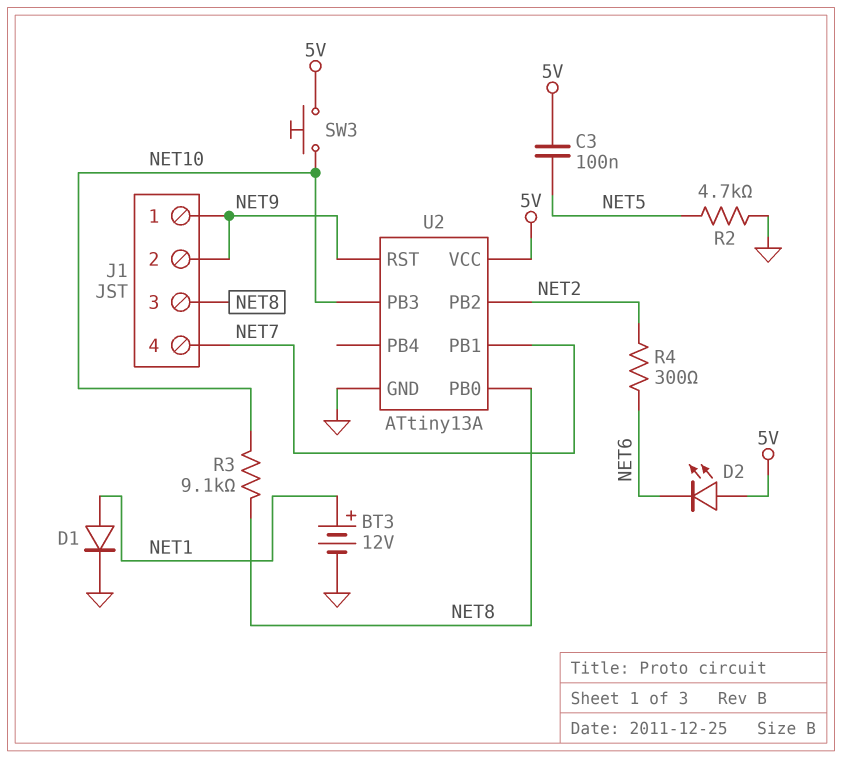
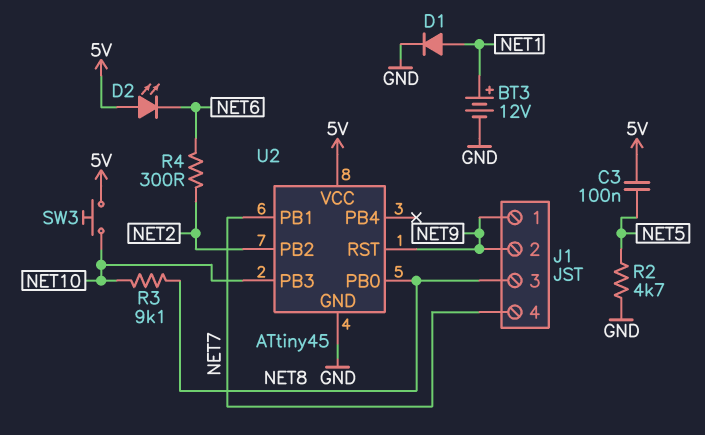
U2: ATtiny13A -> ATtiny45

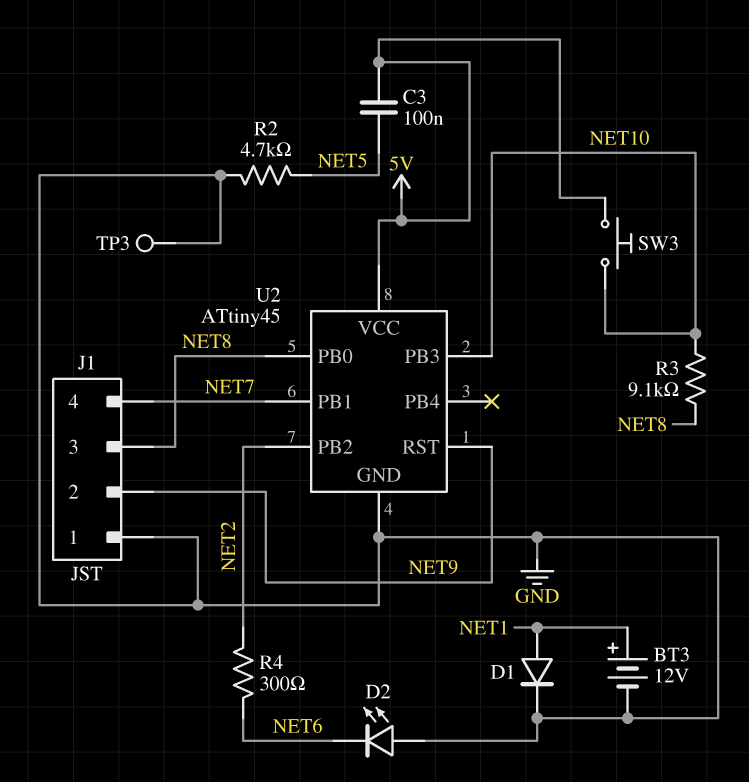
D2: LED (A 5V, K NET6) -> LED (A GND, K NET6)
J1 pin 1: NET9 -> GND
TP3: none -> test point (GND)

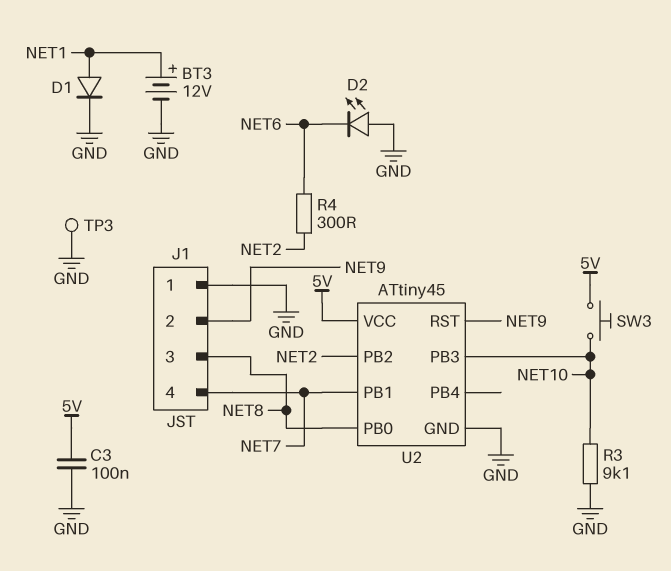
C3: 100nF (5V, NET5) -> 100nF (5V, GND)
R2: 4.7k (GND, NET5) -> none
R3: 9.1k (NET8, NET10) -> 9.1k (GND, NET10)

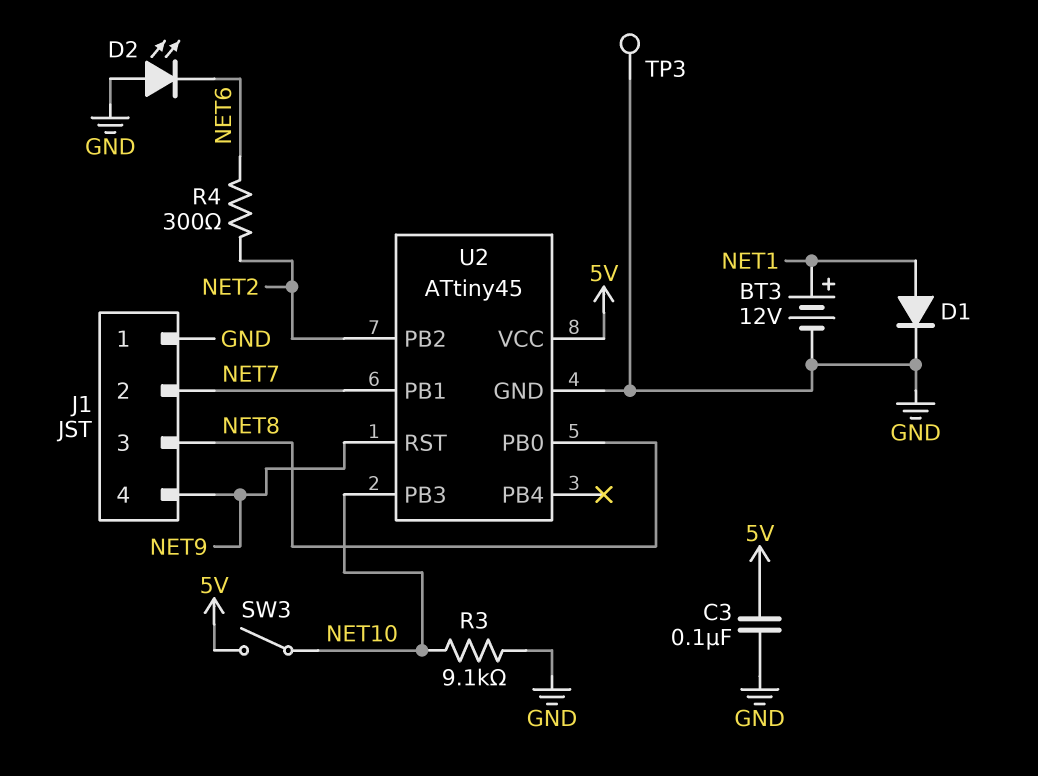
J1 pin 2: NET9 -> NET7
J1 pin 4: NET7 -> NET9
SW3: button (5V, NET10) -> switch (5V, NET10)

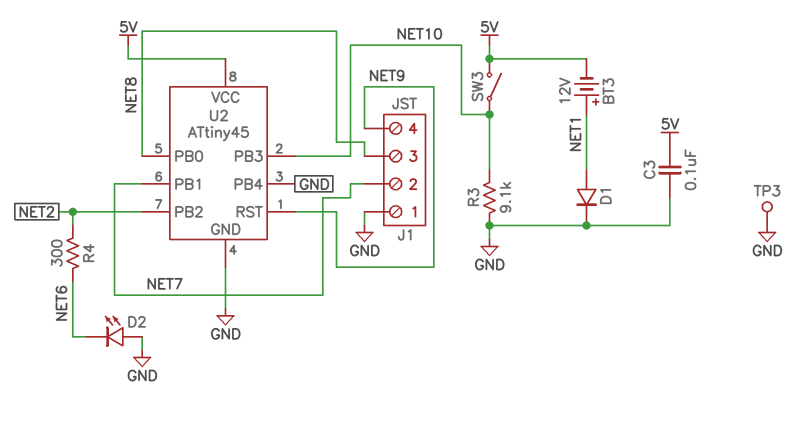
BT3: 12V (plus NET1, minus GND) -> 12V (plus NET1, minus 5V)
U2 pin PB4: none -> GND

